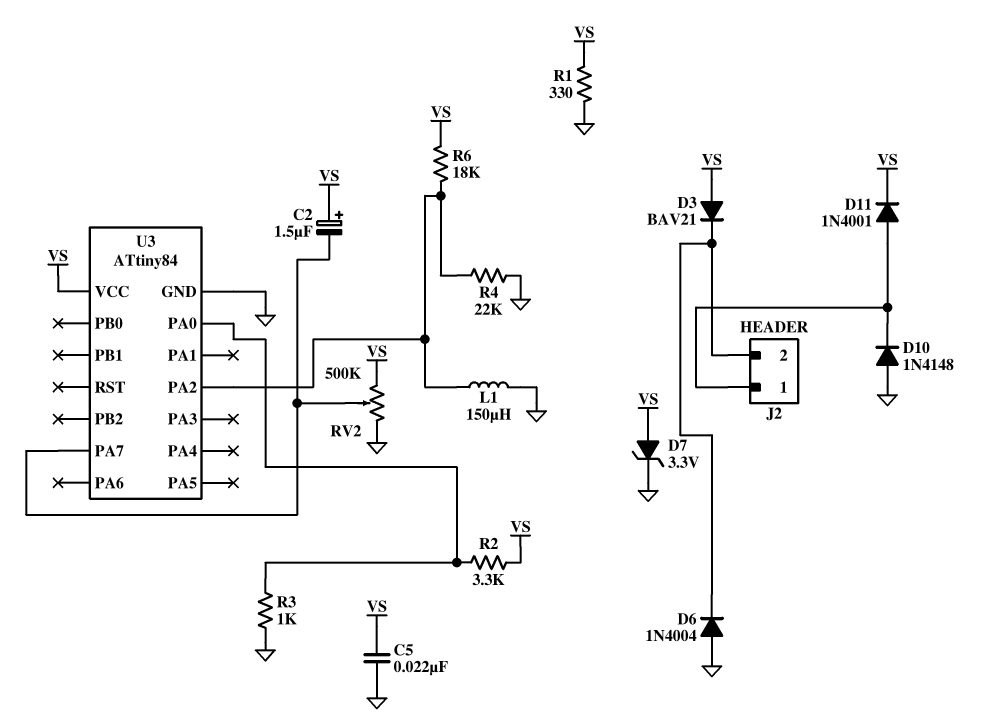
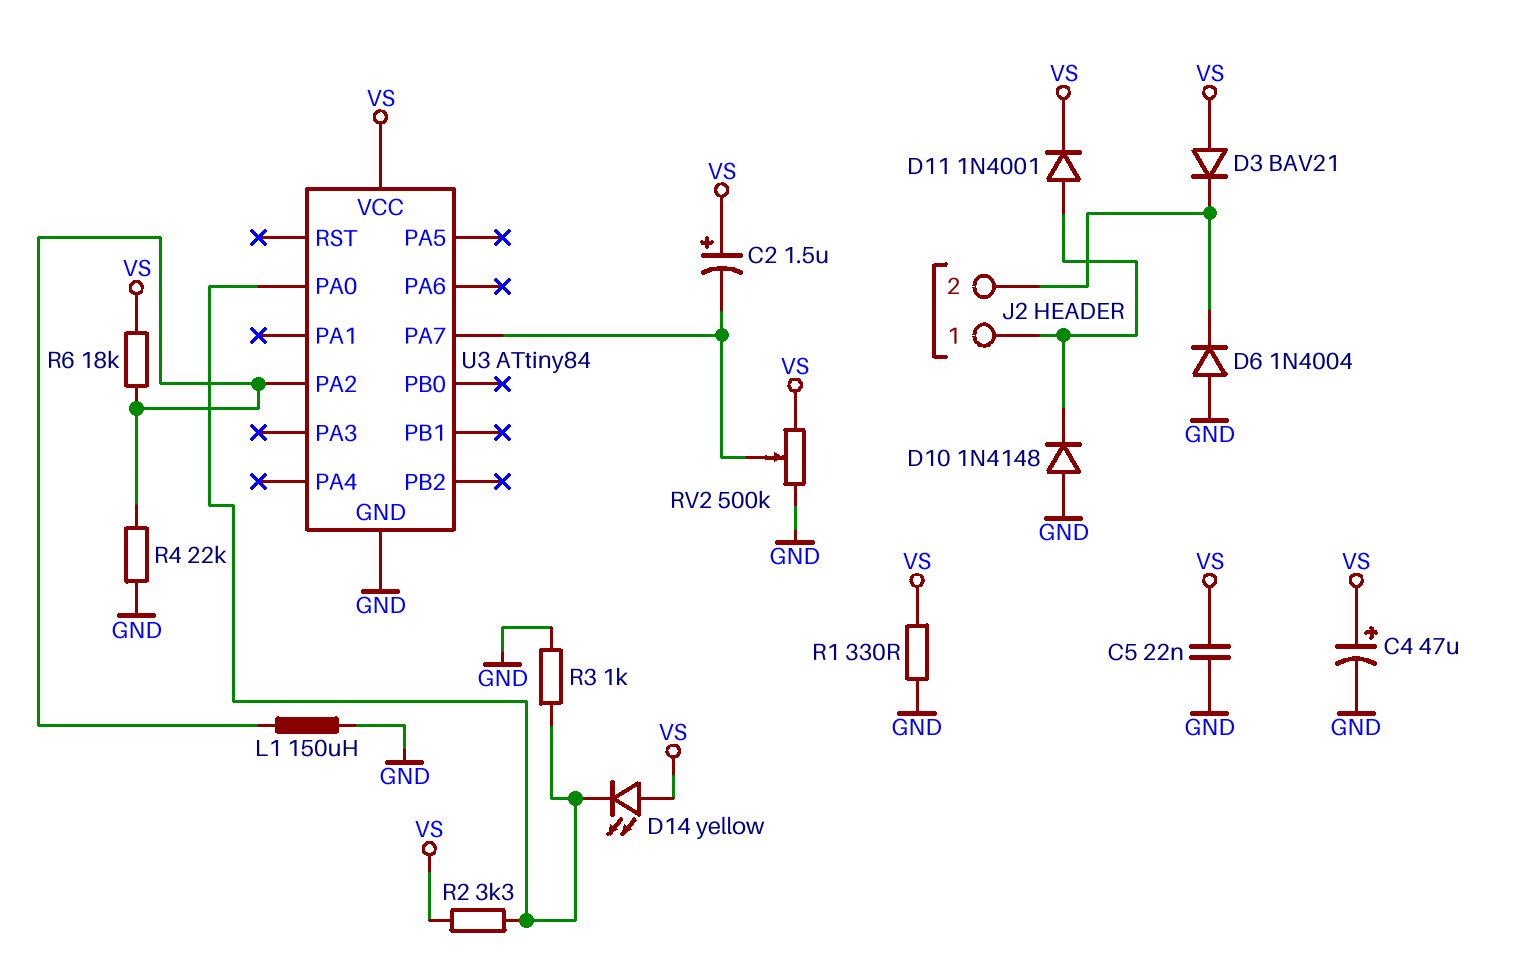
C4: none -> 47uF (plus VS, minus GND)
D7: zener 3.3V (A VS, K GND) -> none
D14: none -> LED yellow (A VS, K U3/PA0)

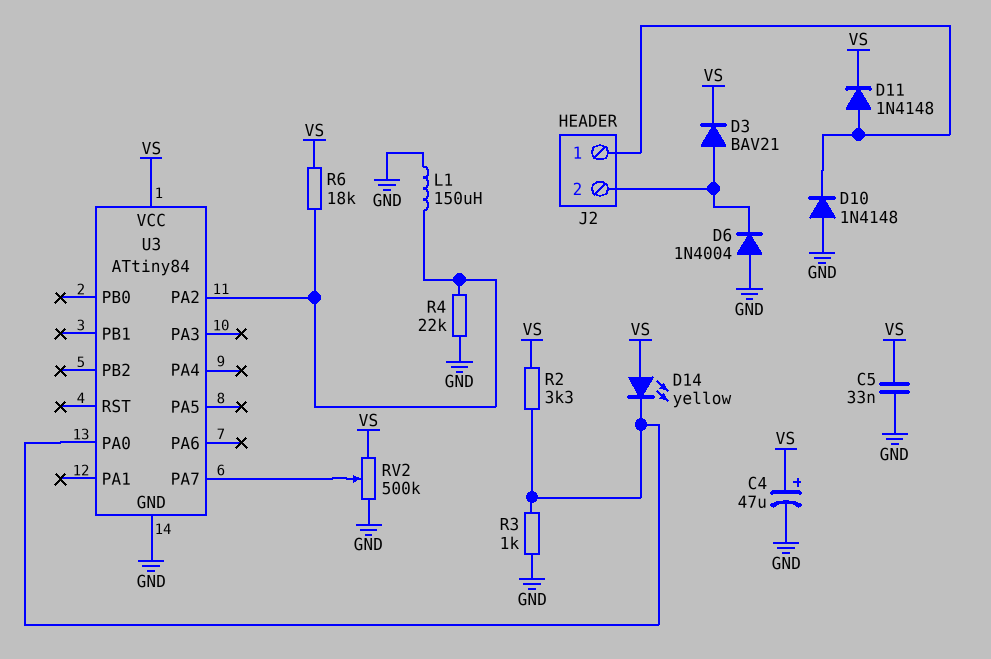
C2: 1.5uF (plus VS, minus U3/PA7) -> none
C5: 22nF (GND, VS) -> 33nF (GND, VS)
D3: diode BAV21 (A VS, K J2/2) -> diode BAV21 (A J2/2, K VS)
D11: diode 1N4001 (A J2/1, K VS) -> diode 1N4148 (A J2/1, K VS)
R1: 330 (GND, VS) -> none

